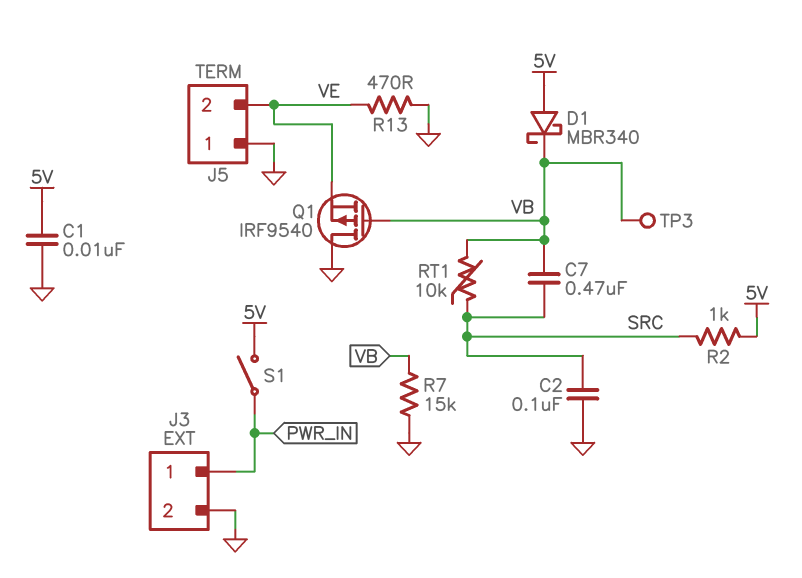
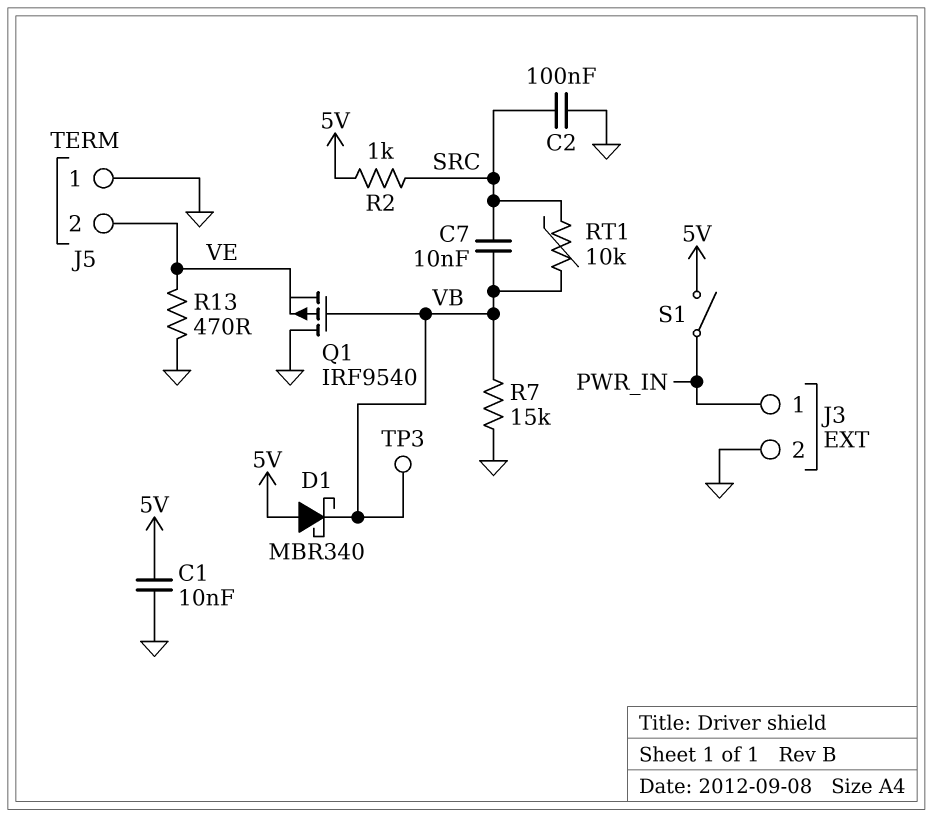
C7: 470nF (SRC, VB) -> 10nF (SRC, VB)

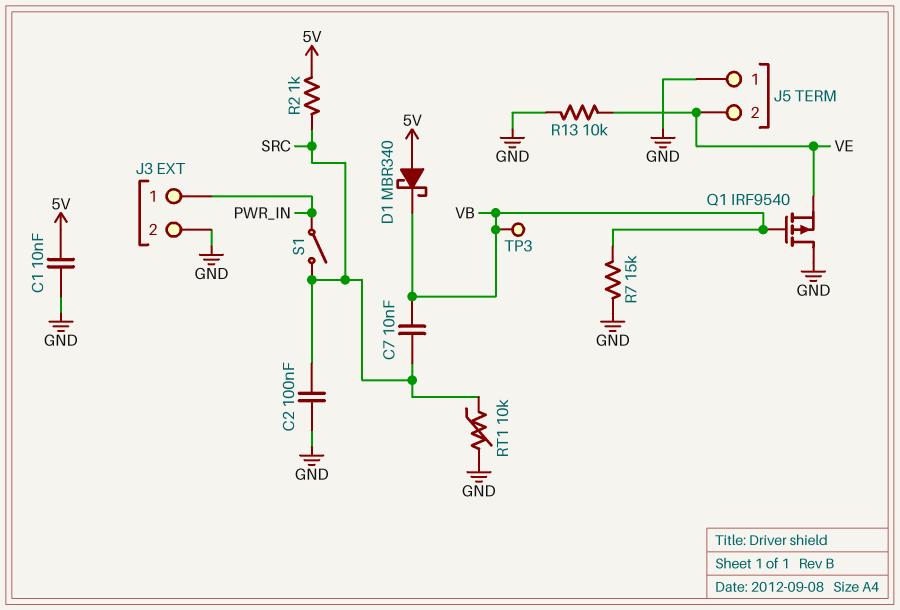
R13: 470 (GND, VE) -> 10k (GND, VE)
RT1: 10k (SRC, VB) -> 10k (GND, SRC)
S1: switch (5V, PWR_IN) -> switch (PWR_IN, SRC)

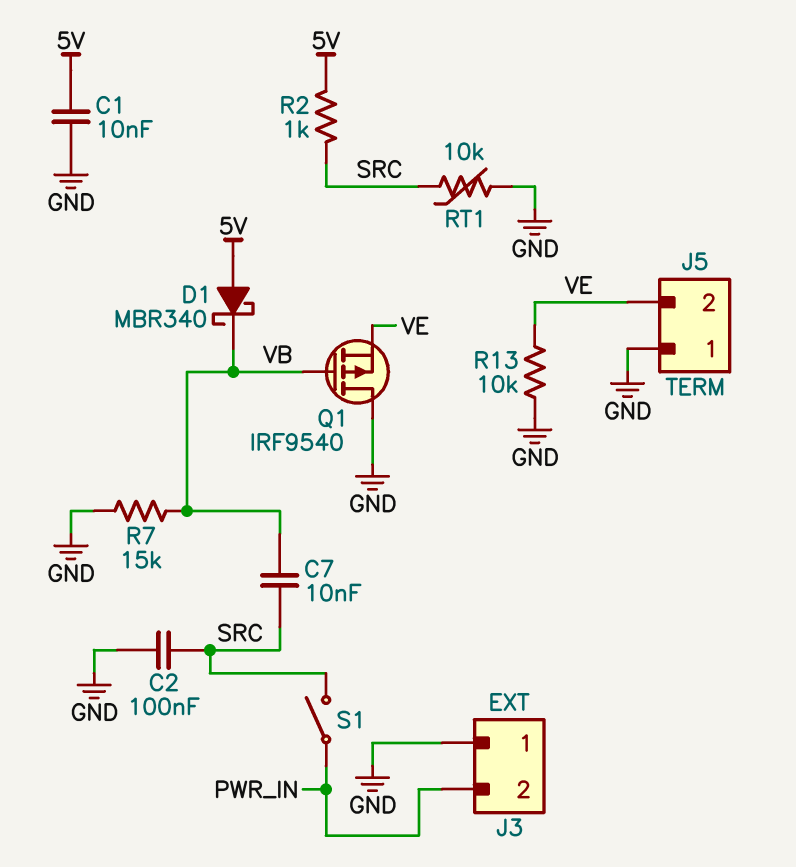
J3 pin 1: PWR_IN -> GND
J3 pin 2: GND -> PWR_IN
TP3: test point (VB) -> none

